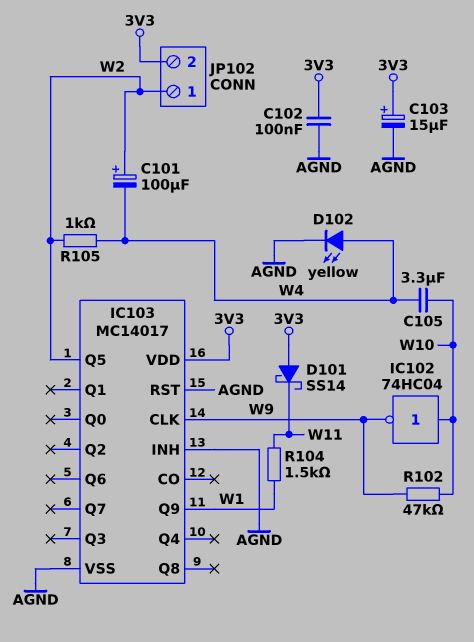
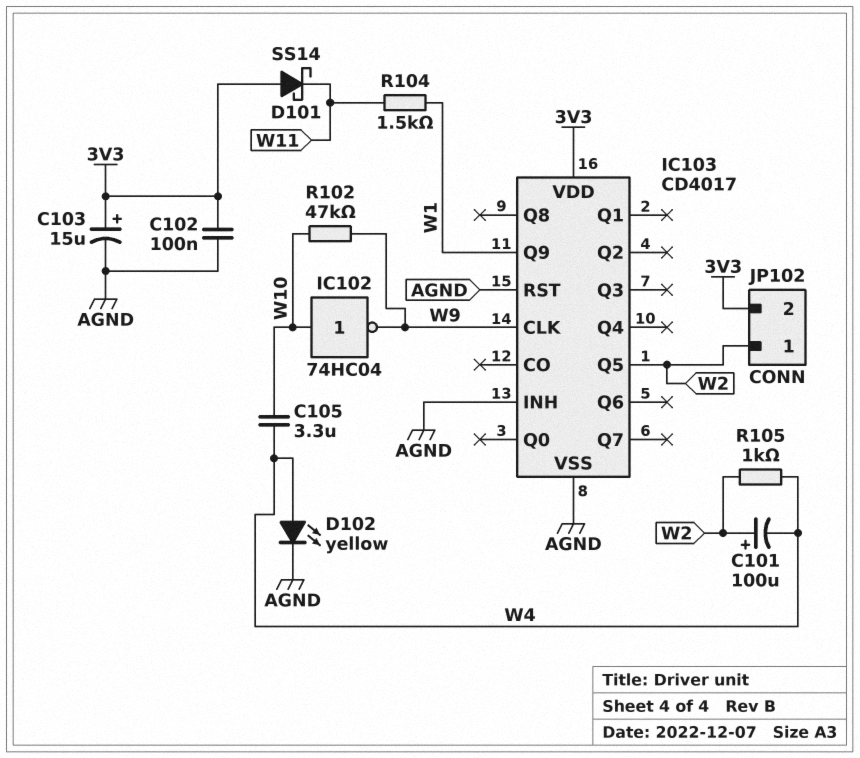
IC103: MC14017 -> CD4017

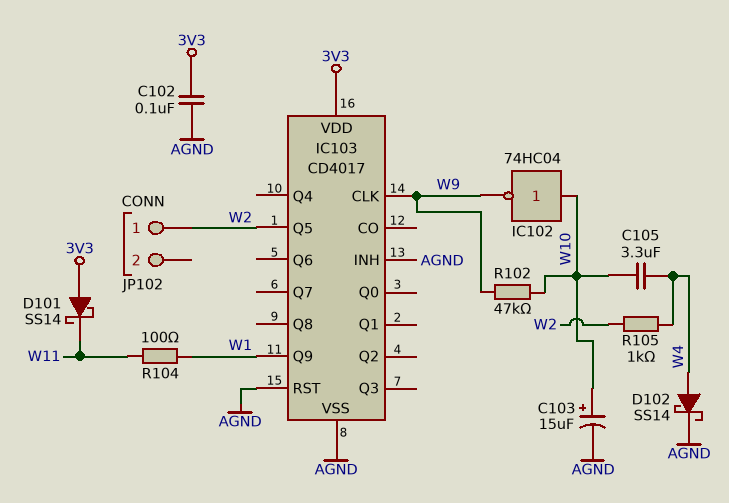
C101: 100uF (plus W2, minus W4) -> none
C103: 15uF (plus 3V3, minus AGND) -> 15uF (plus W10, minus AGND)
D102: LED yellow (A W4, K AGND) -> schottky SS14 (A W4, K AGND)
JP102 pin 2: 3V3 -> none
R104: 1.5k (W1, W11) -> 100 (W1, W11)

